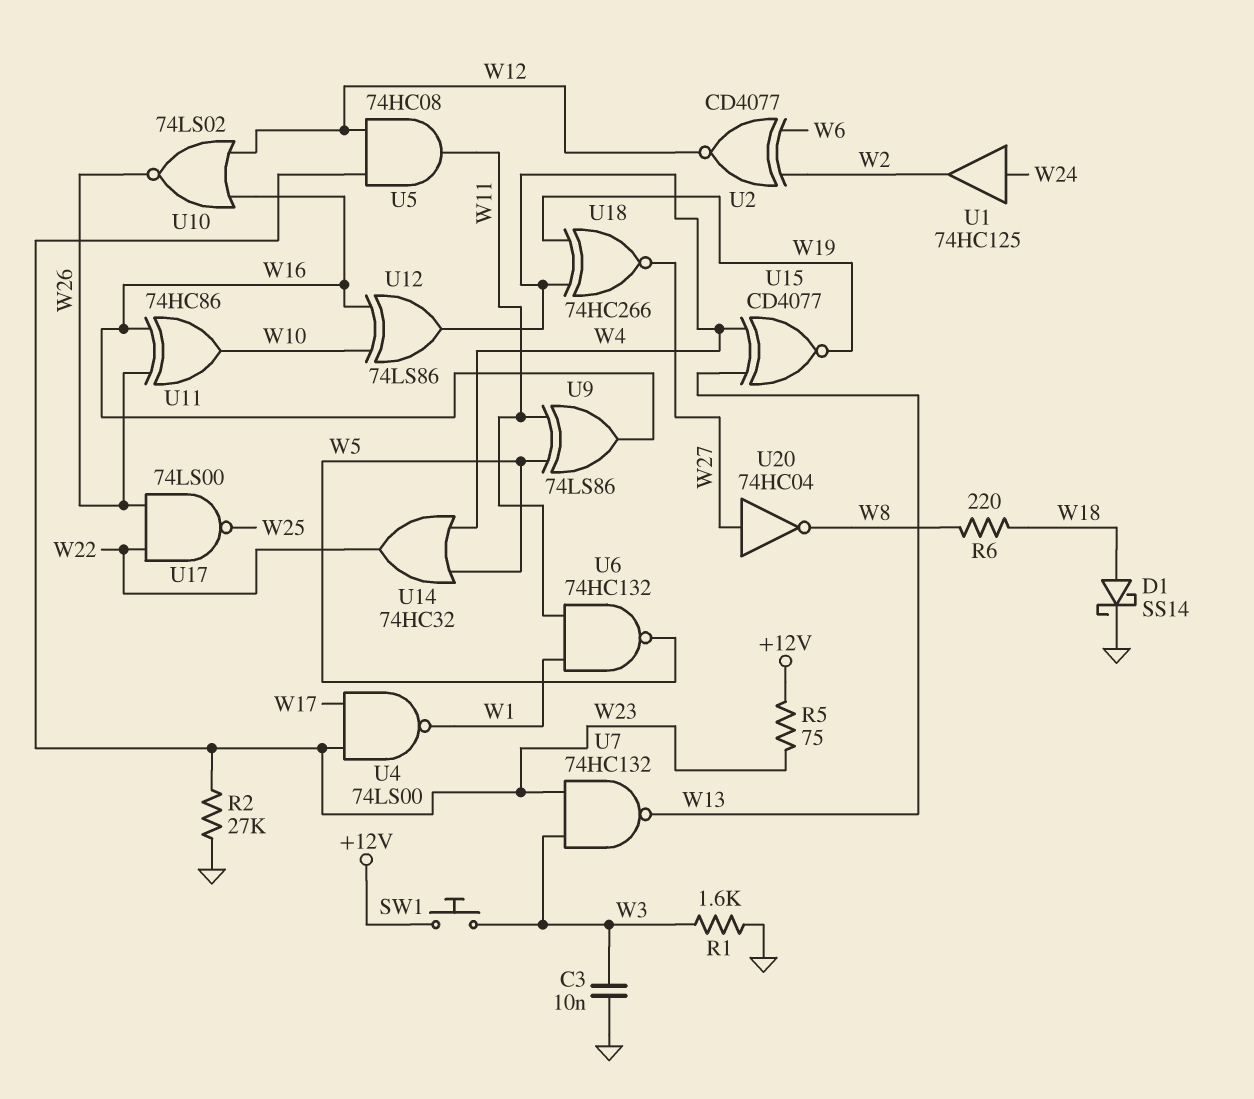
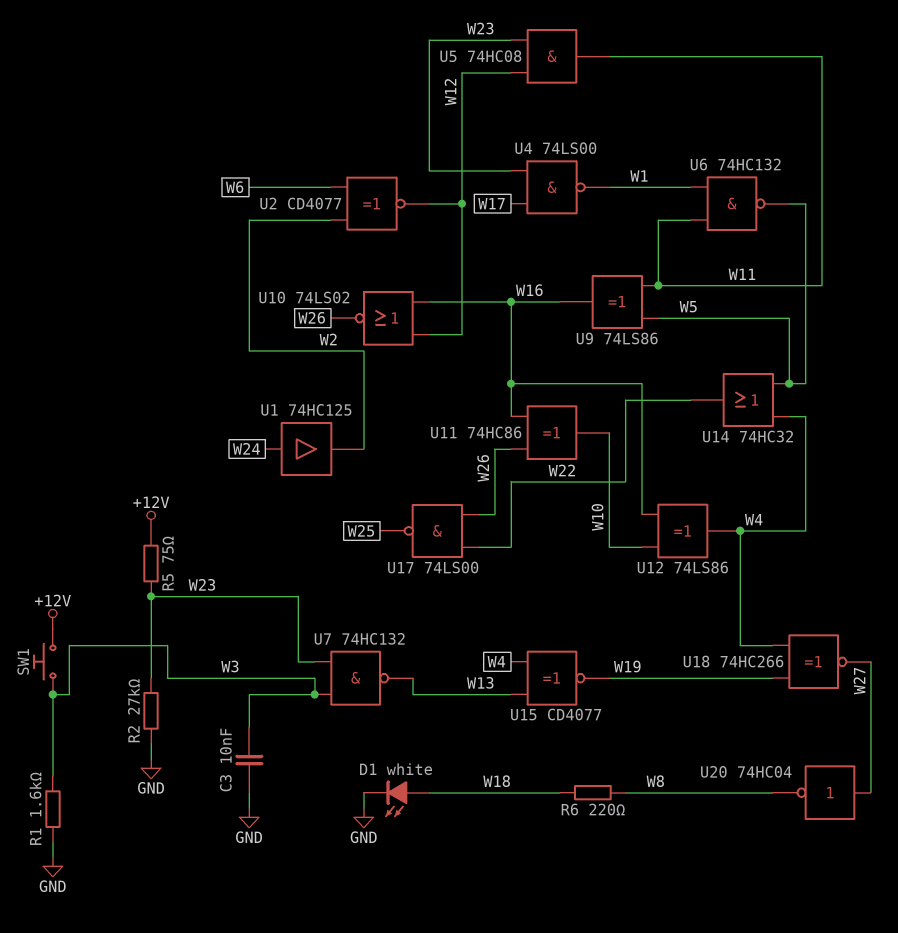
D1: schottky SS14 (A W18, K GND) -> LED white (A W18, K GND)

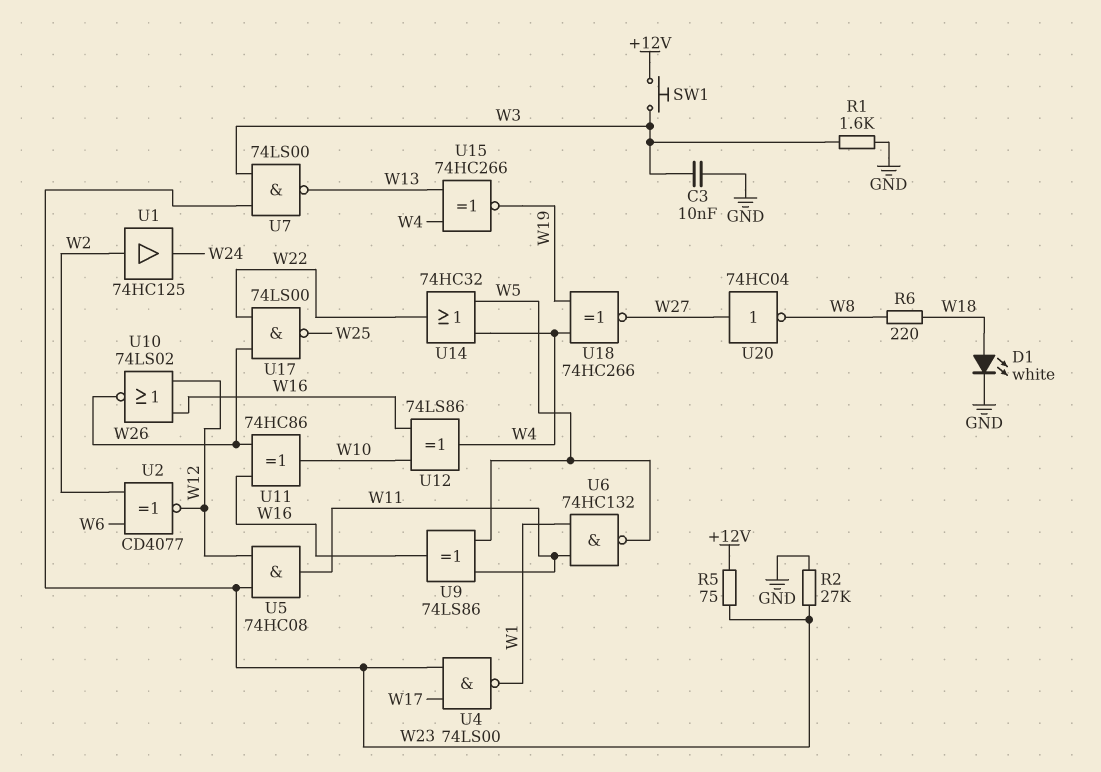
U1: buffer 74HC125 (in W24, out W2) -> buffer 74HC125 (in W2, out W24)
U7: NAND 74HC132 (in W3, in W23, out W13) -> NAND 74LS00 (in W3, in W23, out W13)
U15: XNOR CD4077 (in W4, in W13, out W19) -> XNOR 74HC266 (in W4, in W13, out W19)

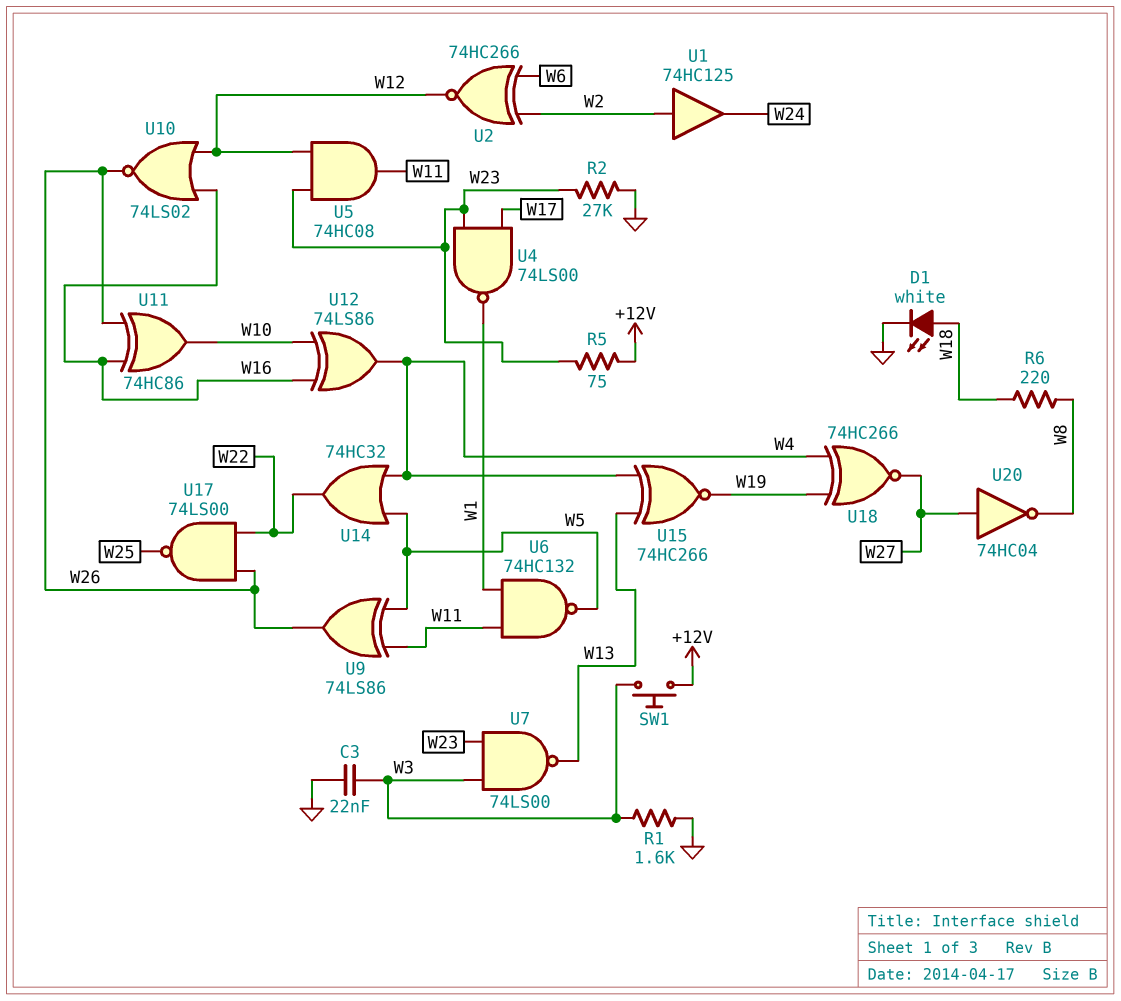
C3: 10nF (GND, W3) -> 22nF (GND, W3)
U2: XNOR CD4077 (in W2, in W6, out W12) -> XNOR 74HC266 (in W2, in W6, out W12)
U9: XOR 74LS86 (in W5, in W11, out W16) -> XOR 74LS86 (in W5, in W11, out W26)

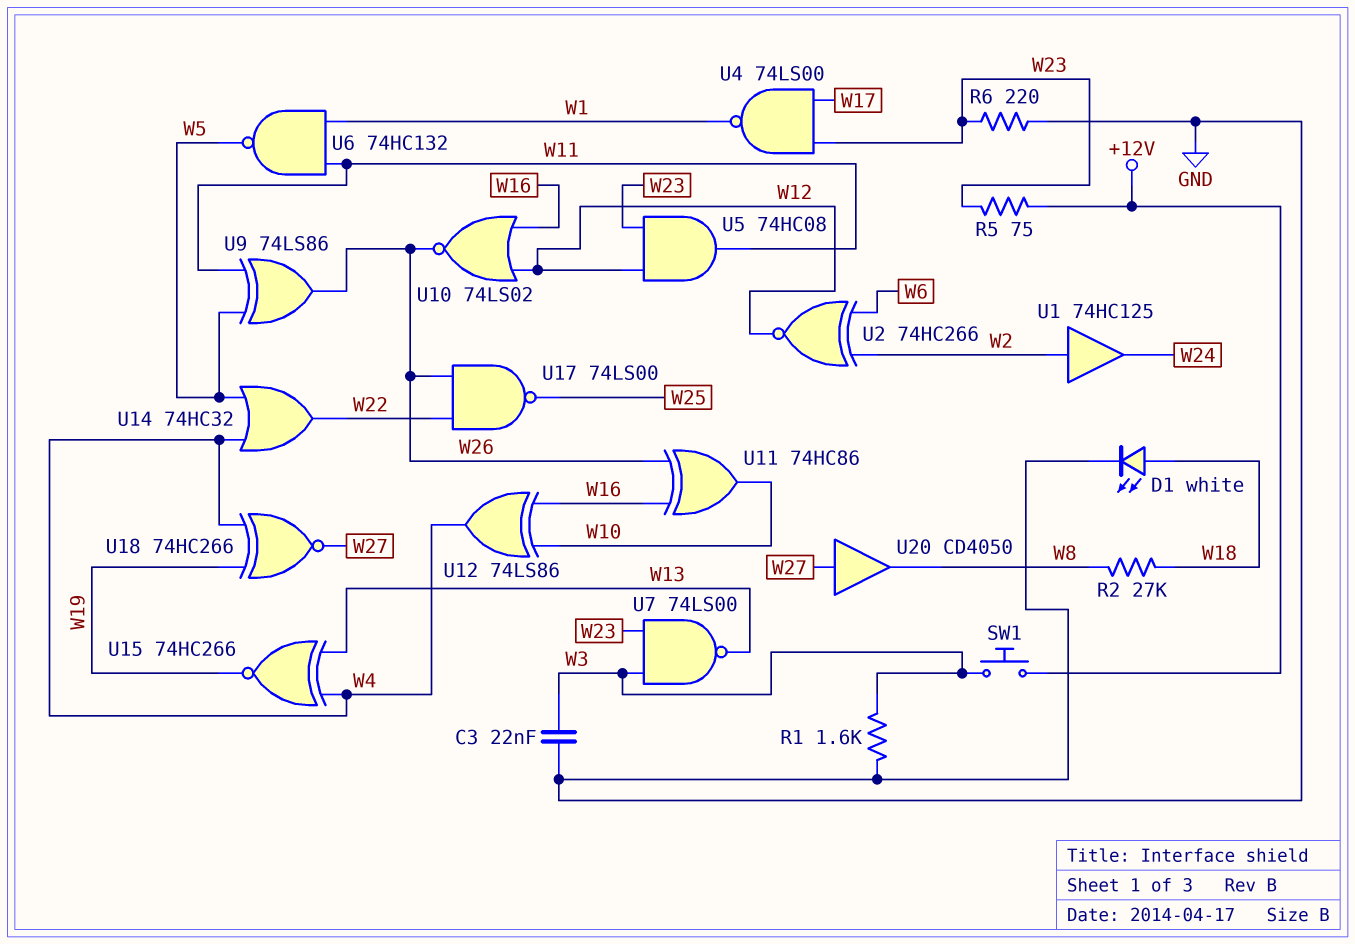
R2: 27k (GND, W23) -> 27k (W8, W18)
R6: 220 (W8, W18) -> 220 (GND, W23)
U20: NOT 74HC04 (in W27, out W8) -> buffer CD4050 (in W27, out W8)

